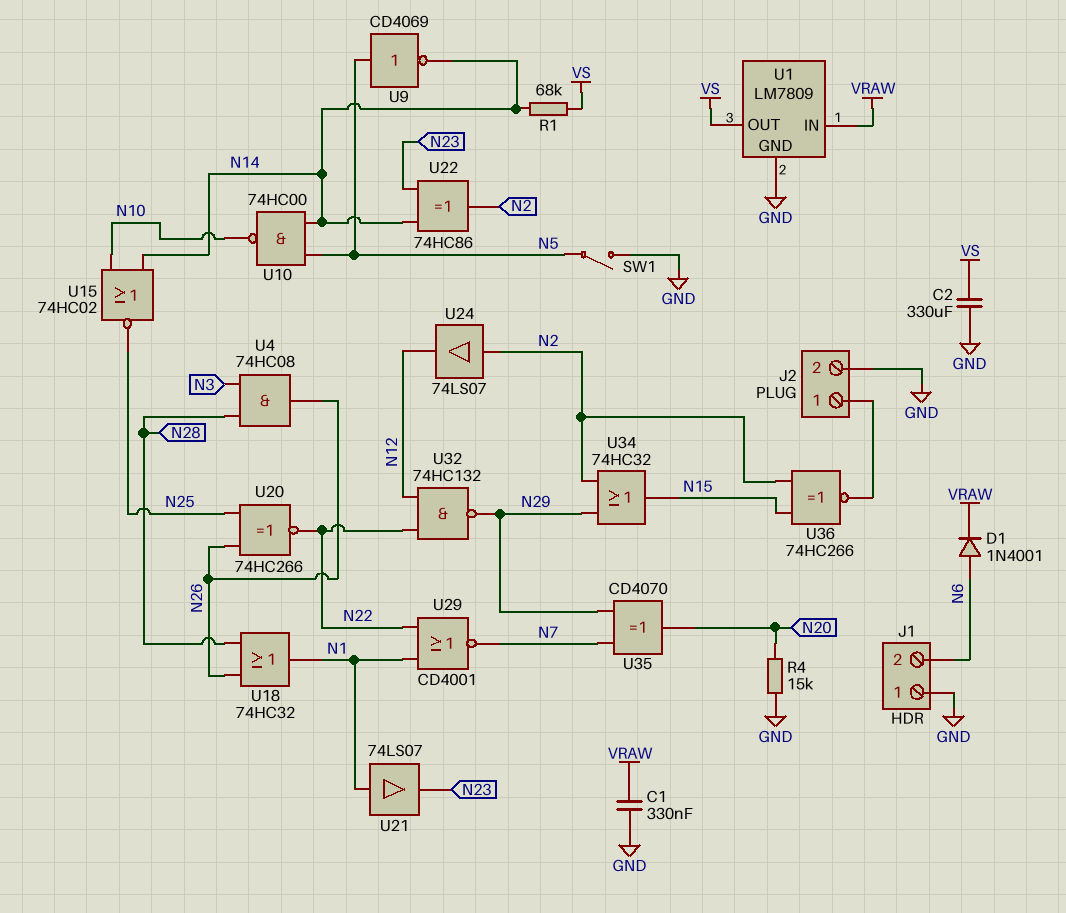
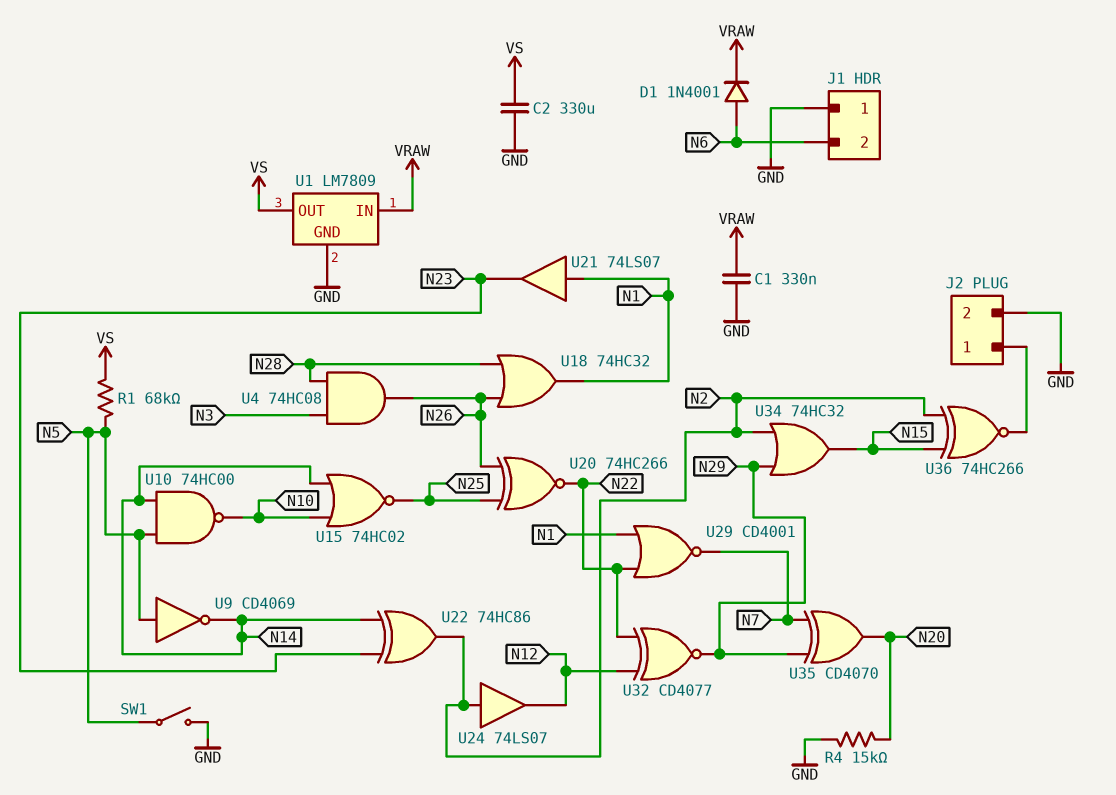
R1: 68k (N14, VS) -> 68k (N5, VS)
U32: NAND 74HC132 (in N12, in N22, out N29) -> XNOR CD4077 (in N12, in N22, out N29)

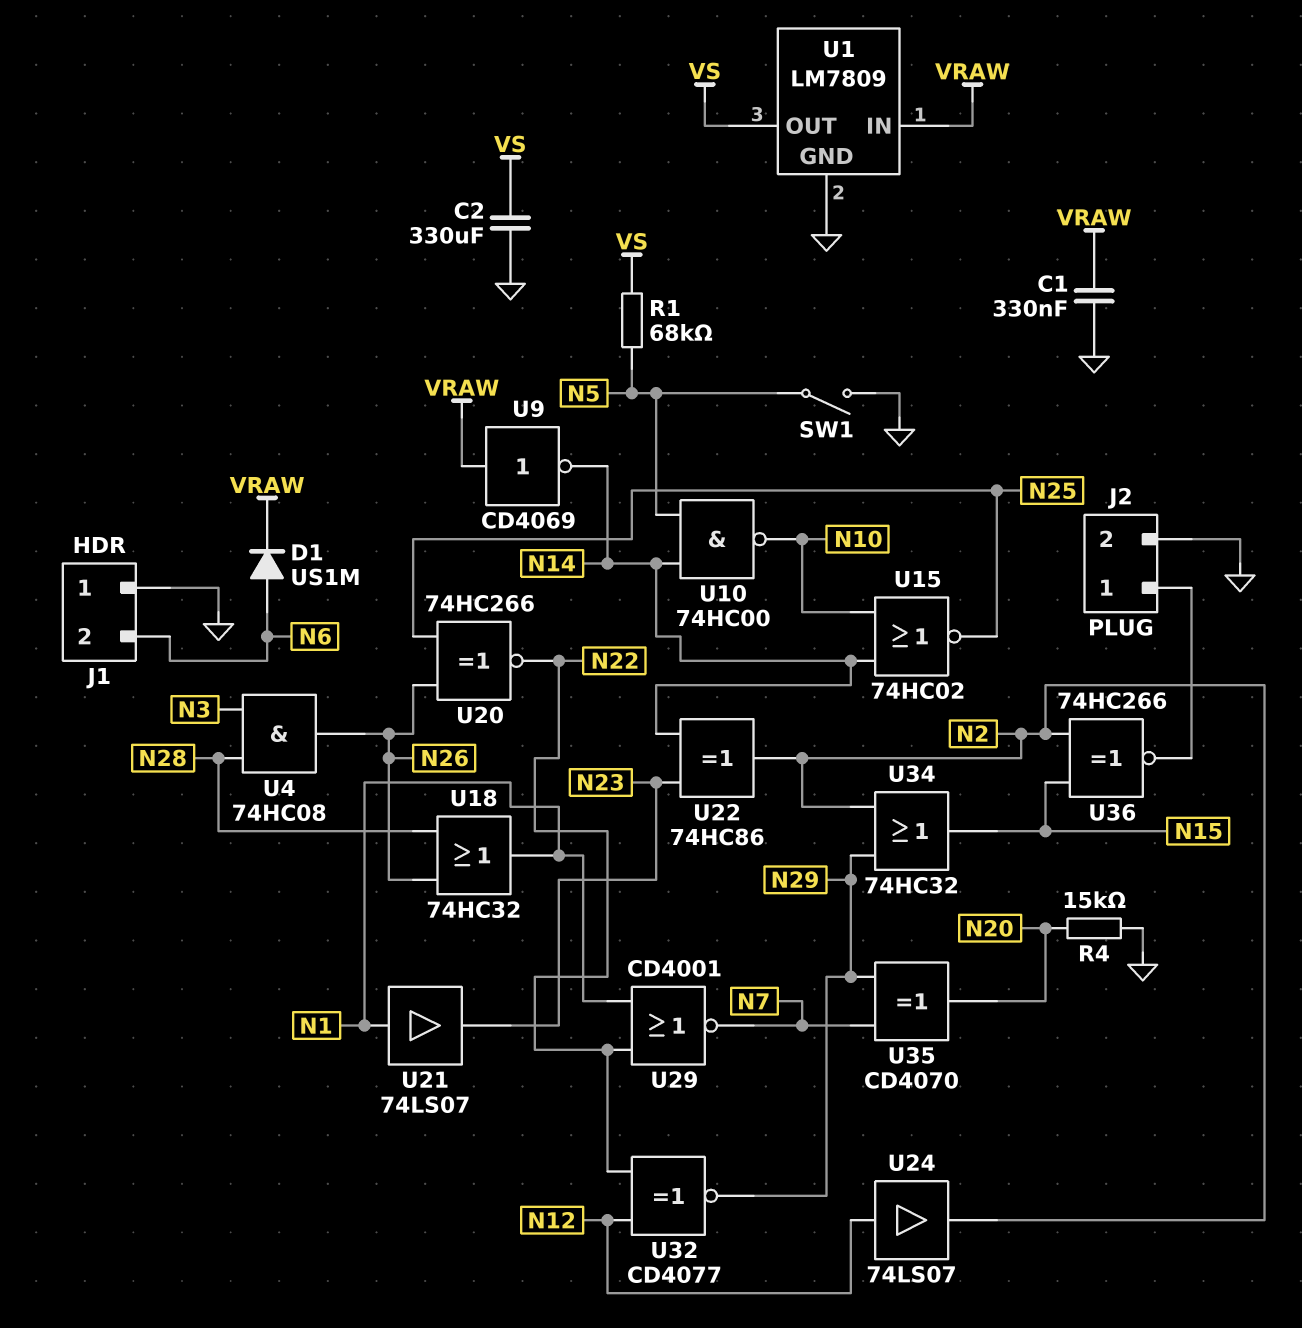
D1: diode 1N4001 (A N6, K VRAW) -> diode US1M (A N6, K VRAW)
U9: NOT CD4069 (in N5, out N14) -> NOT CD4069 (in VRAW, out N14)
U24: buffer 74LS07 (in N2, out N12) -> buffer 74LS07 (in N12, out N2)

